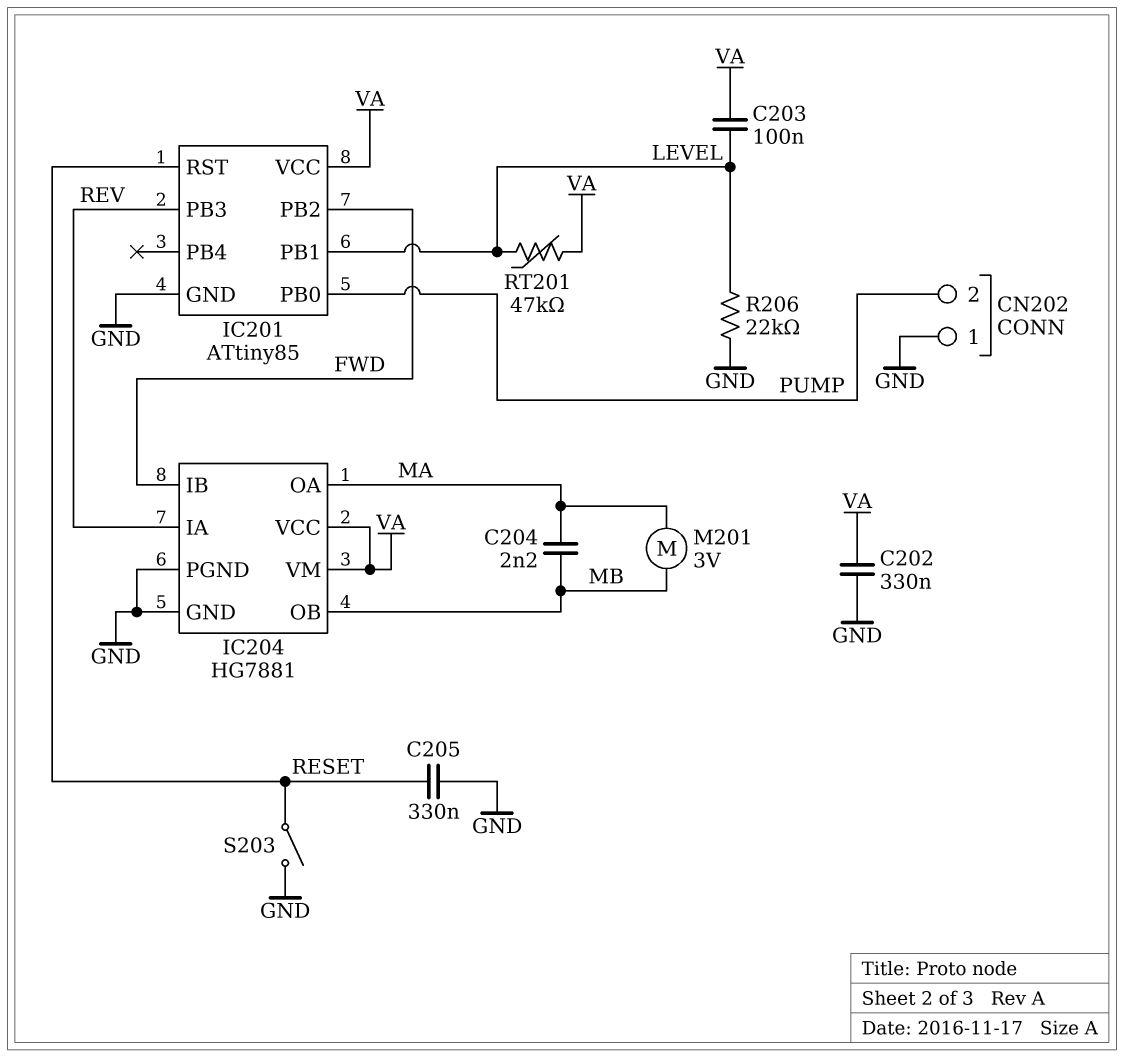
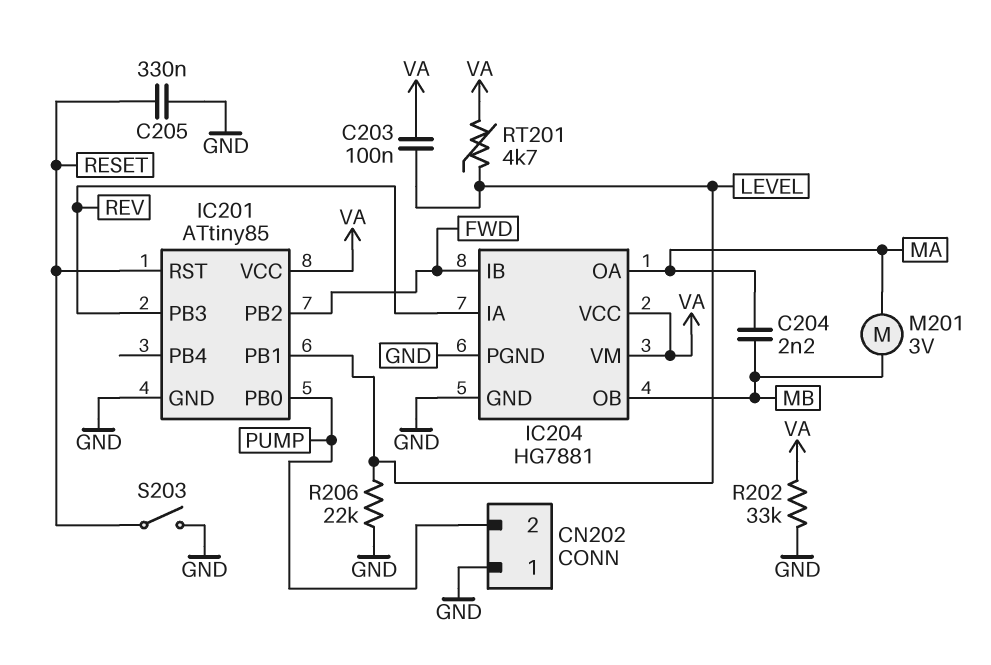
C202: 330nF (GND, VA) -> none
R202: none -> 33k (GND, VA)
RT201: 47k (LEVEL, VA) -> 4.7k (LEVEL, VA)

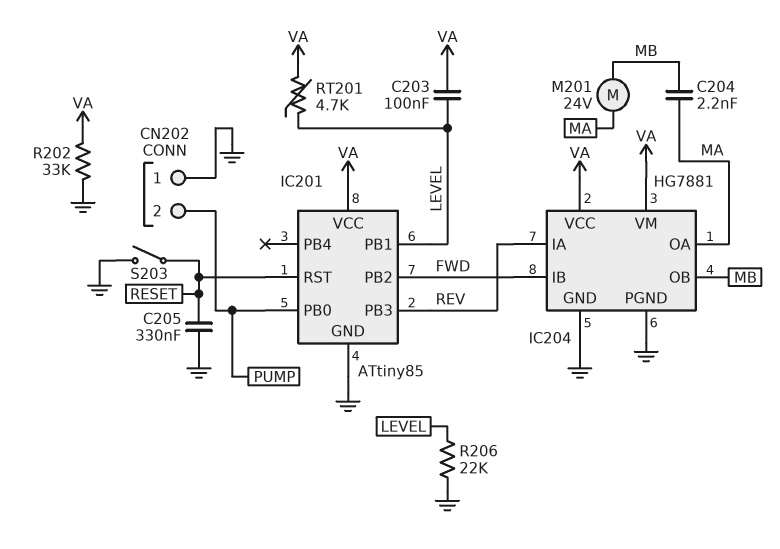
M201: motor 3V (MA, MB) -> motor 24V (MA, MB)

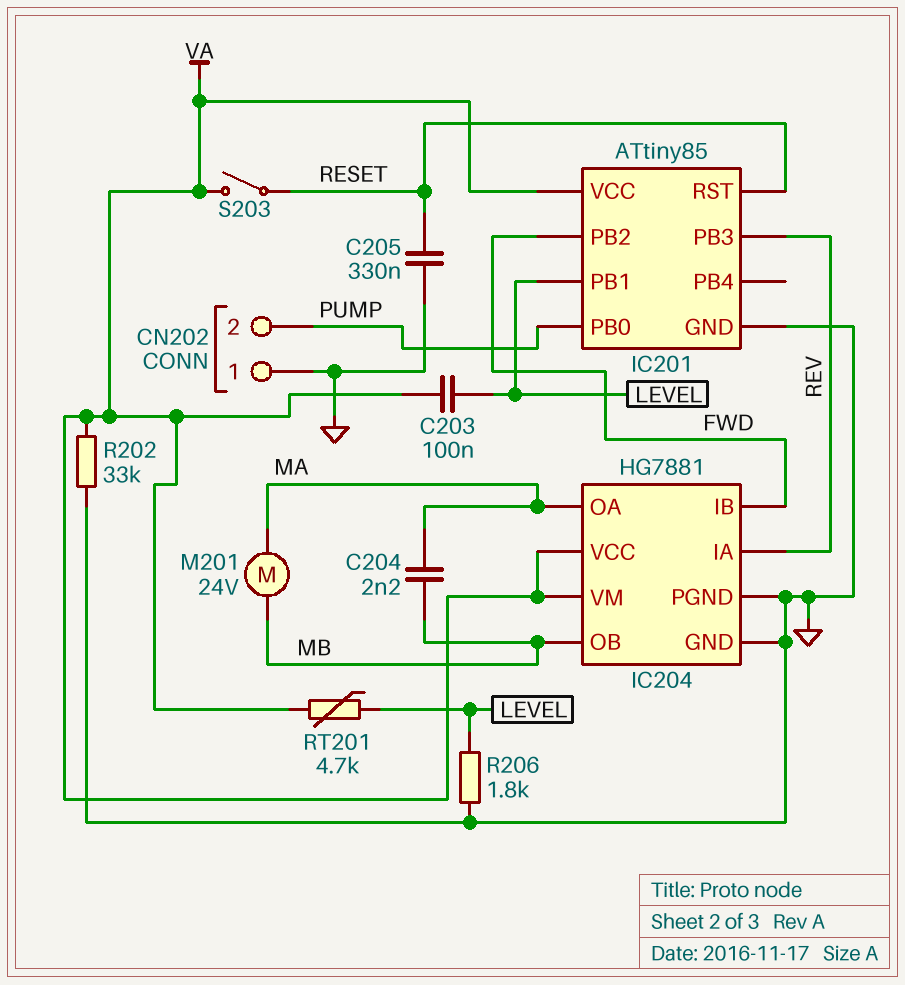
R206: 22k (GND, LEVEL) -> 1.8k (GND, LEVEL)
S203: switch (GND, RESET) -> switch (RESET, VA)

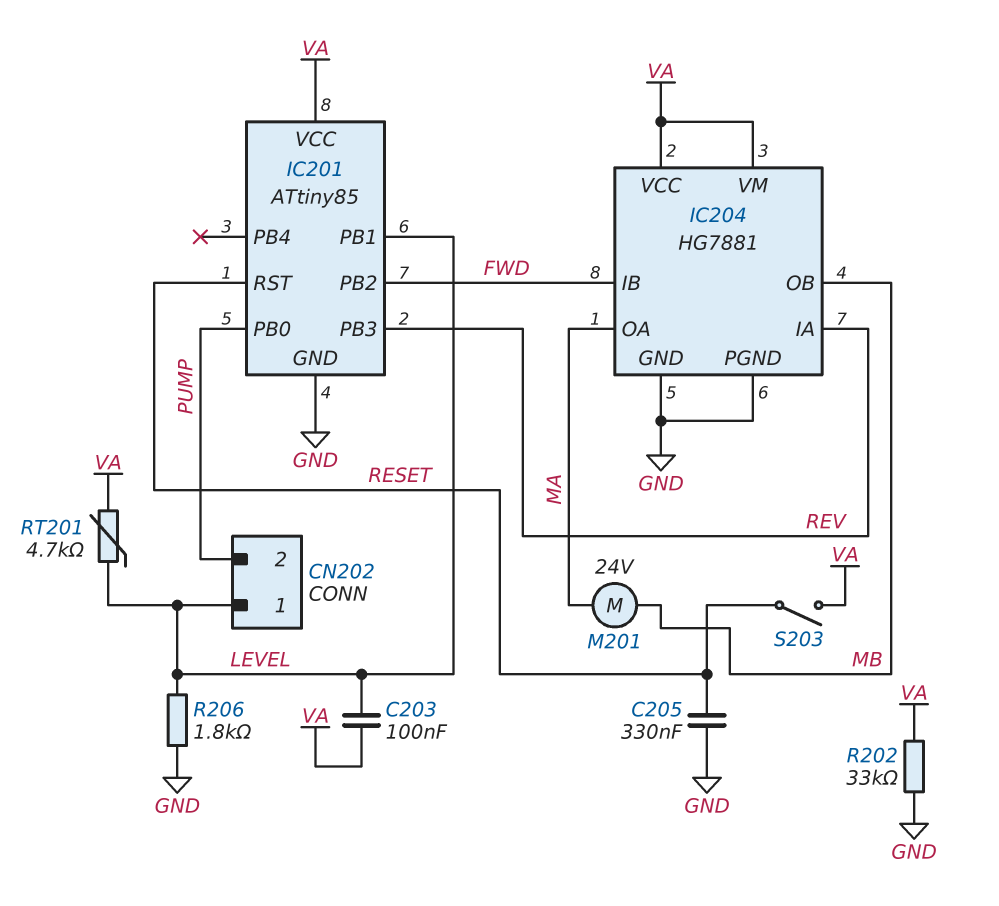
C204: 2.2nF (MA, MB) -> none
CN202 pin 1: GND -> LEVEL

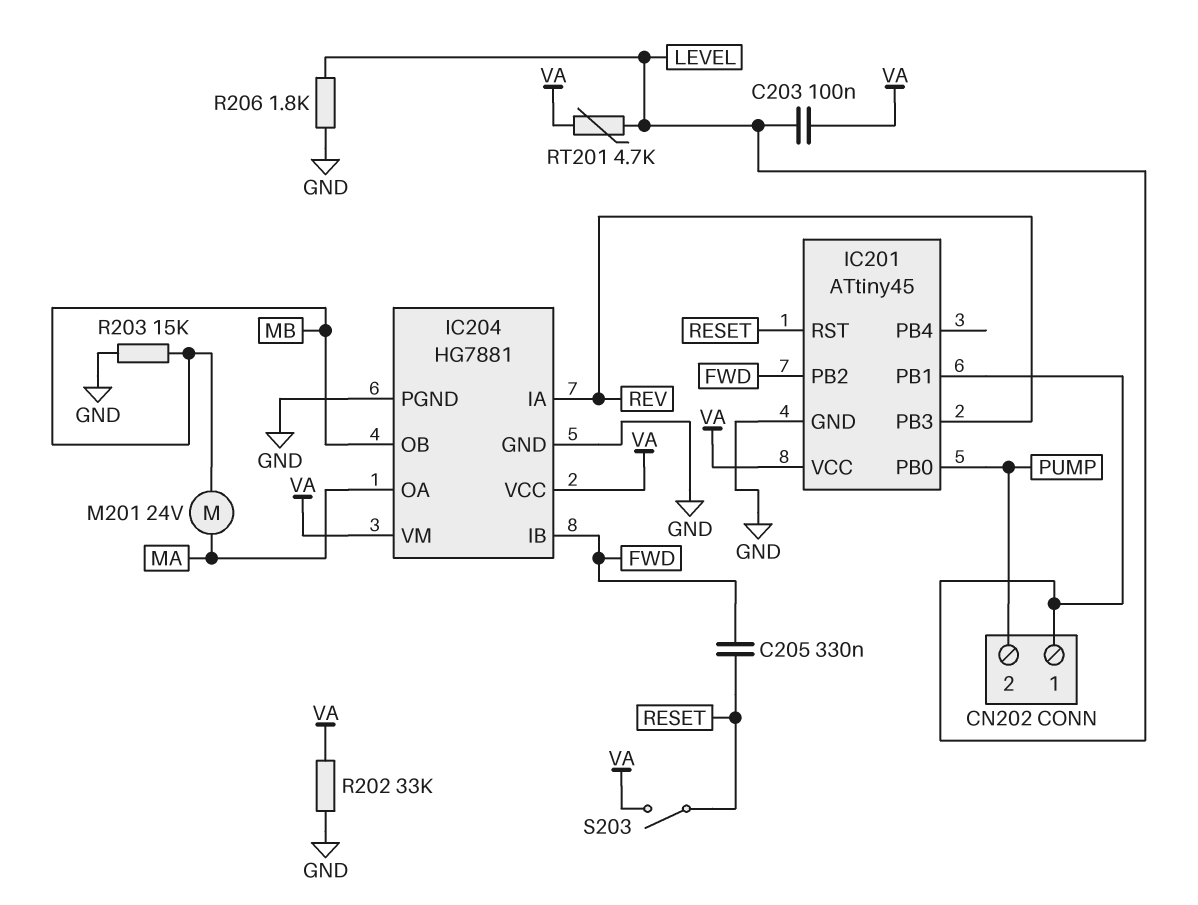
C205: 330nF (GND, RESET) -> 330nF (FWD, RESET)
IC201: ATtiny85 -> ATtiny45
R203: none -> 15k (GND, MB)

